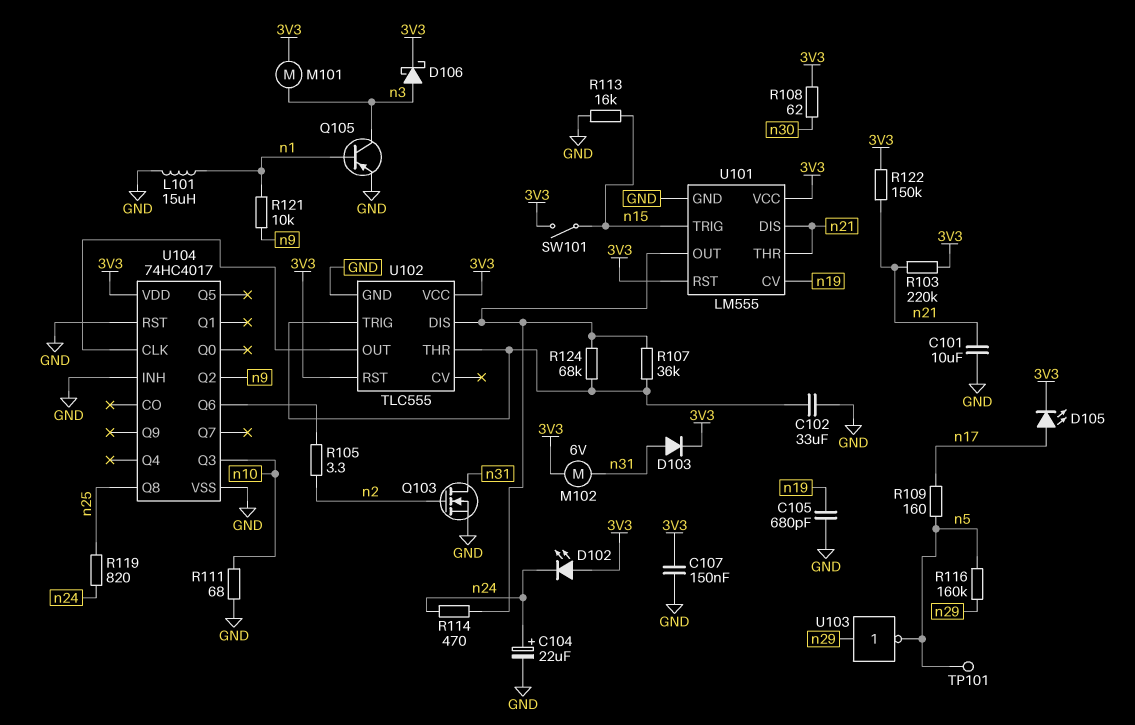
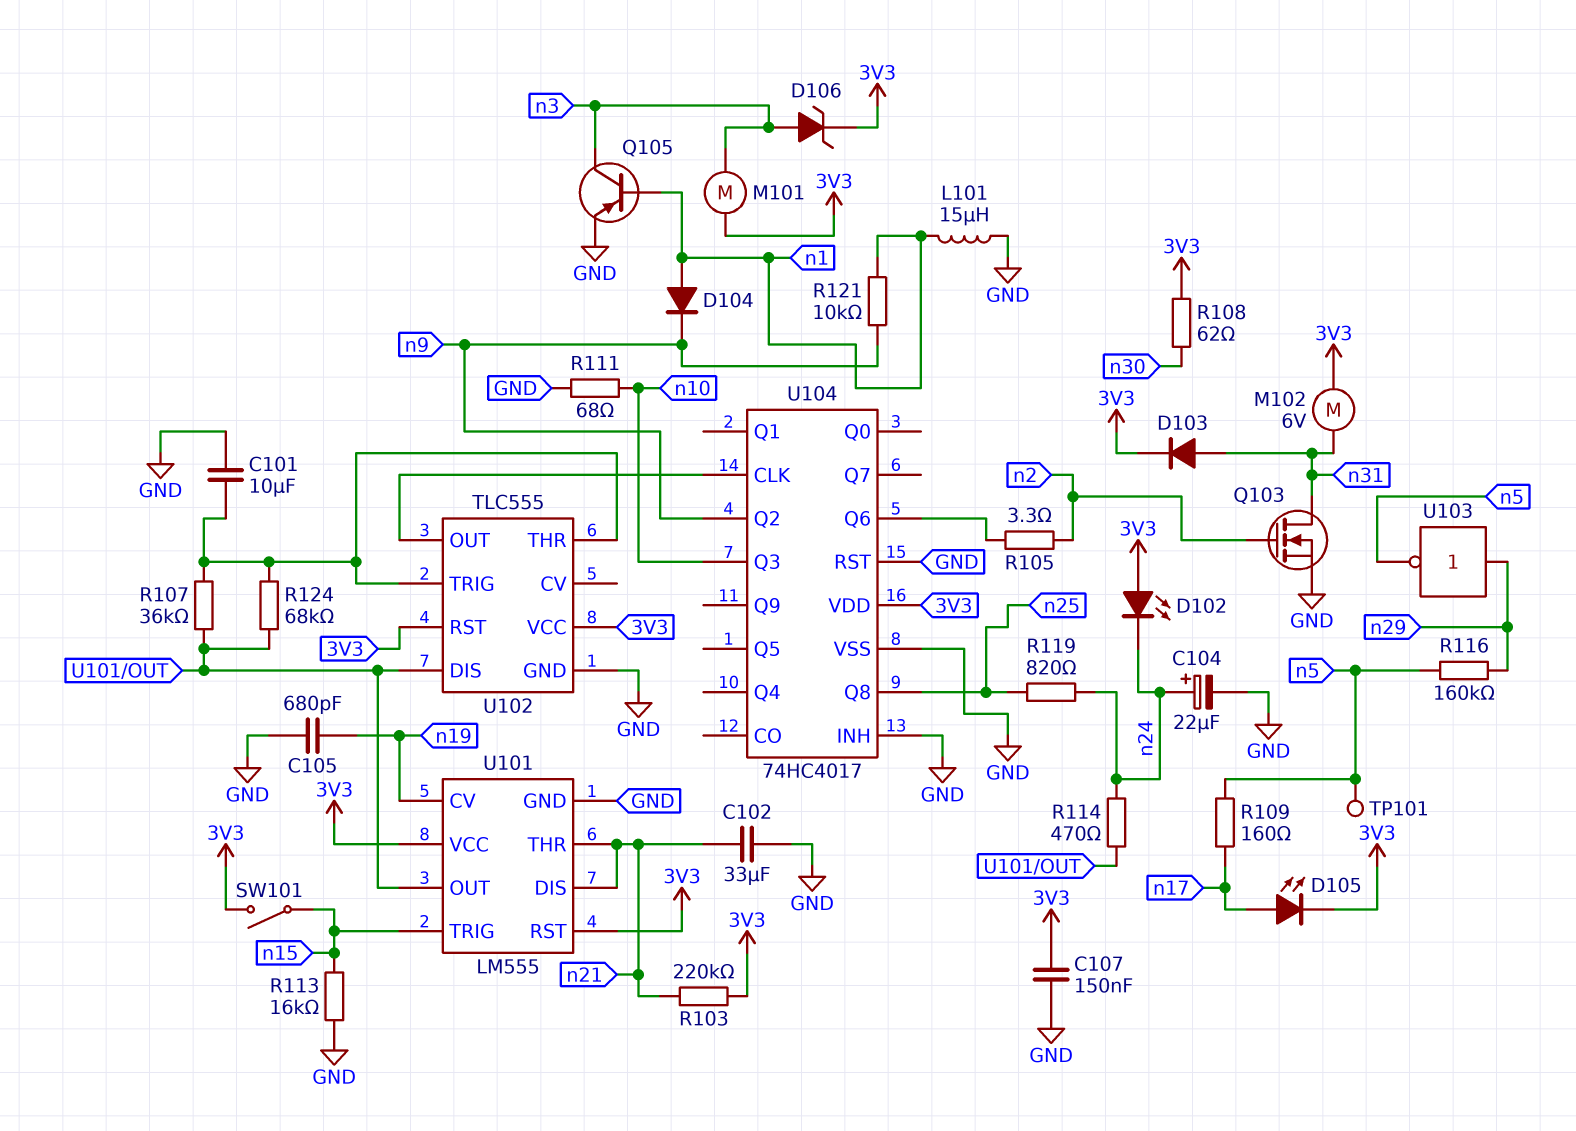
C101: 10uF (GND, n21) -> 10uF (GND, U102/THR)
C102: 33uF (GND, U102/THR) -> 33uF (GND, n21)
D104: none -> diode (A n1, K n9)
D106: schottky (A n3, K 3V3) -> zener (A n3, K 3V3)
R122: 150k (3V3, n21) -> none

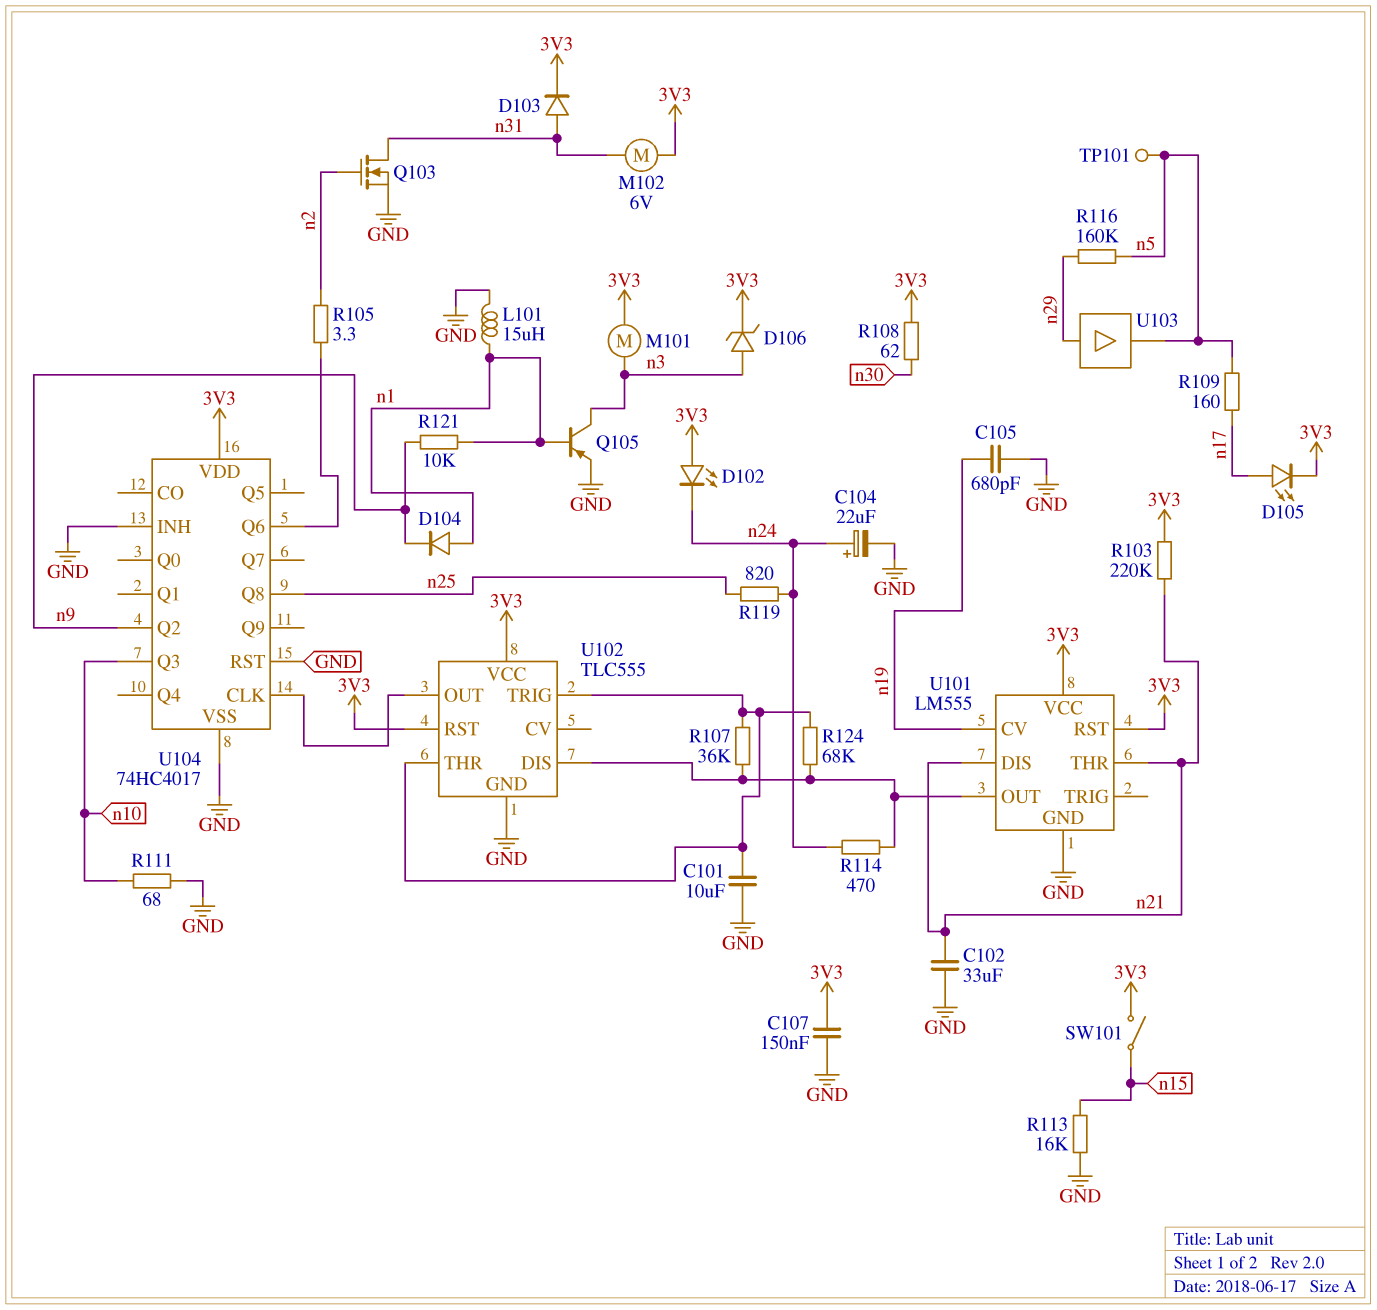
U101 pin TRIG: n15 -> none
U103: NOT (in n29, out n5) -> buffer (in n29, out n5)

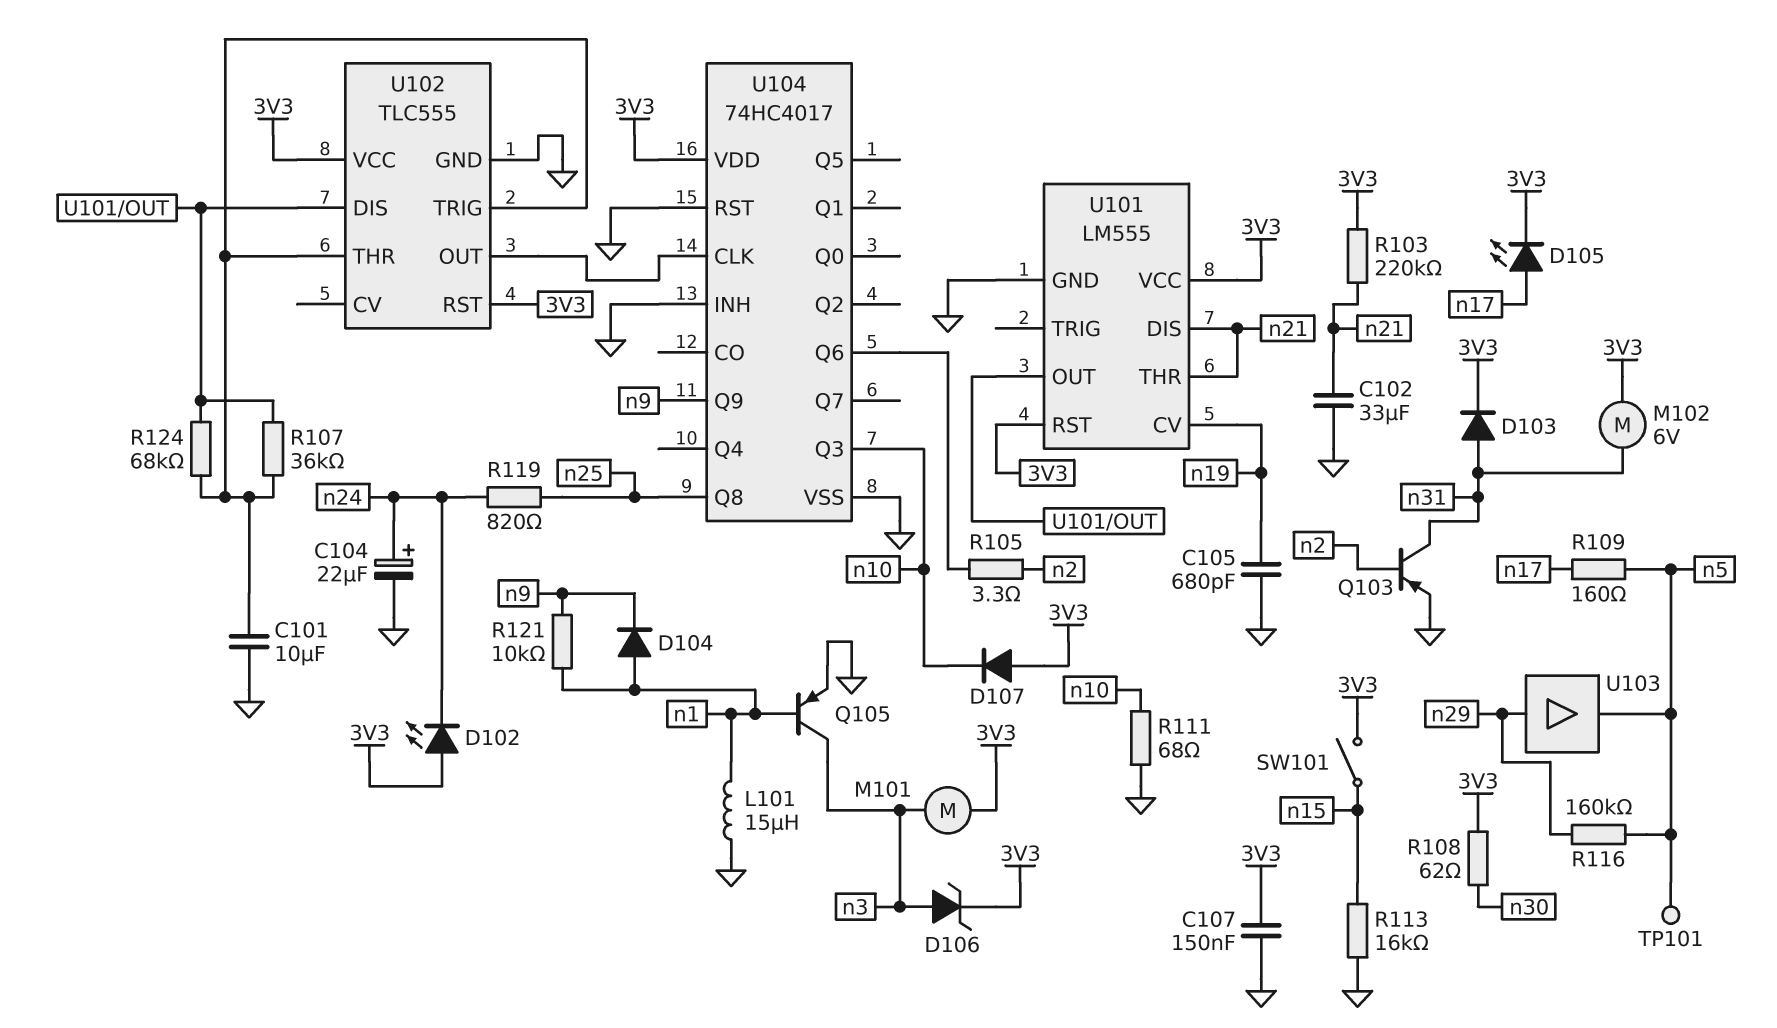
D107: none -> diode (A 3V3, K n10)
Q103: NMOS (G n2, D n31, S GND) -> PNP (B n2, C n31, E GND)
R114: 470 (U101/OUT, n24) -> none
U104 pin Q2: n9 -> none
U104 pin Q9: none -> n9

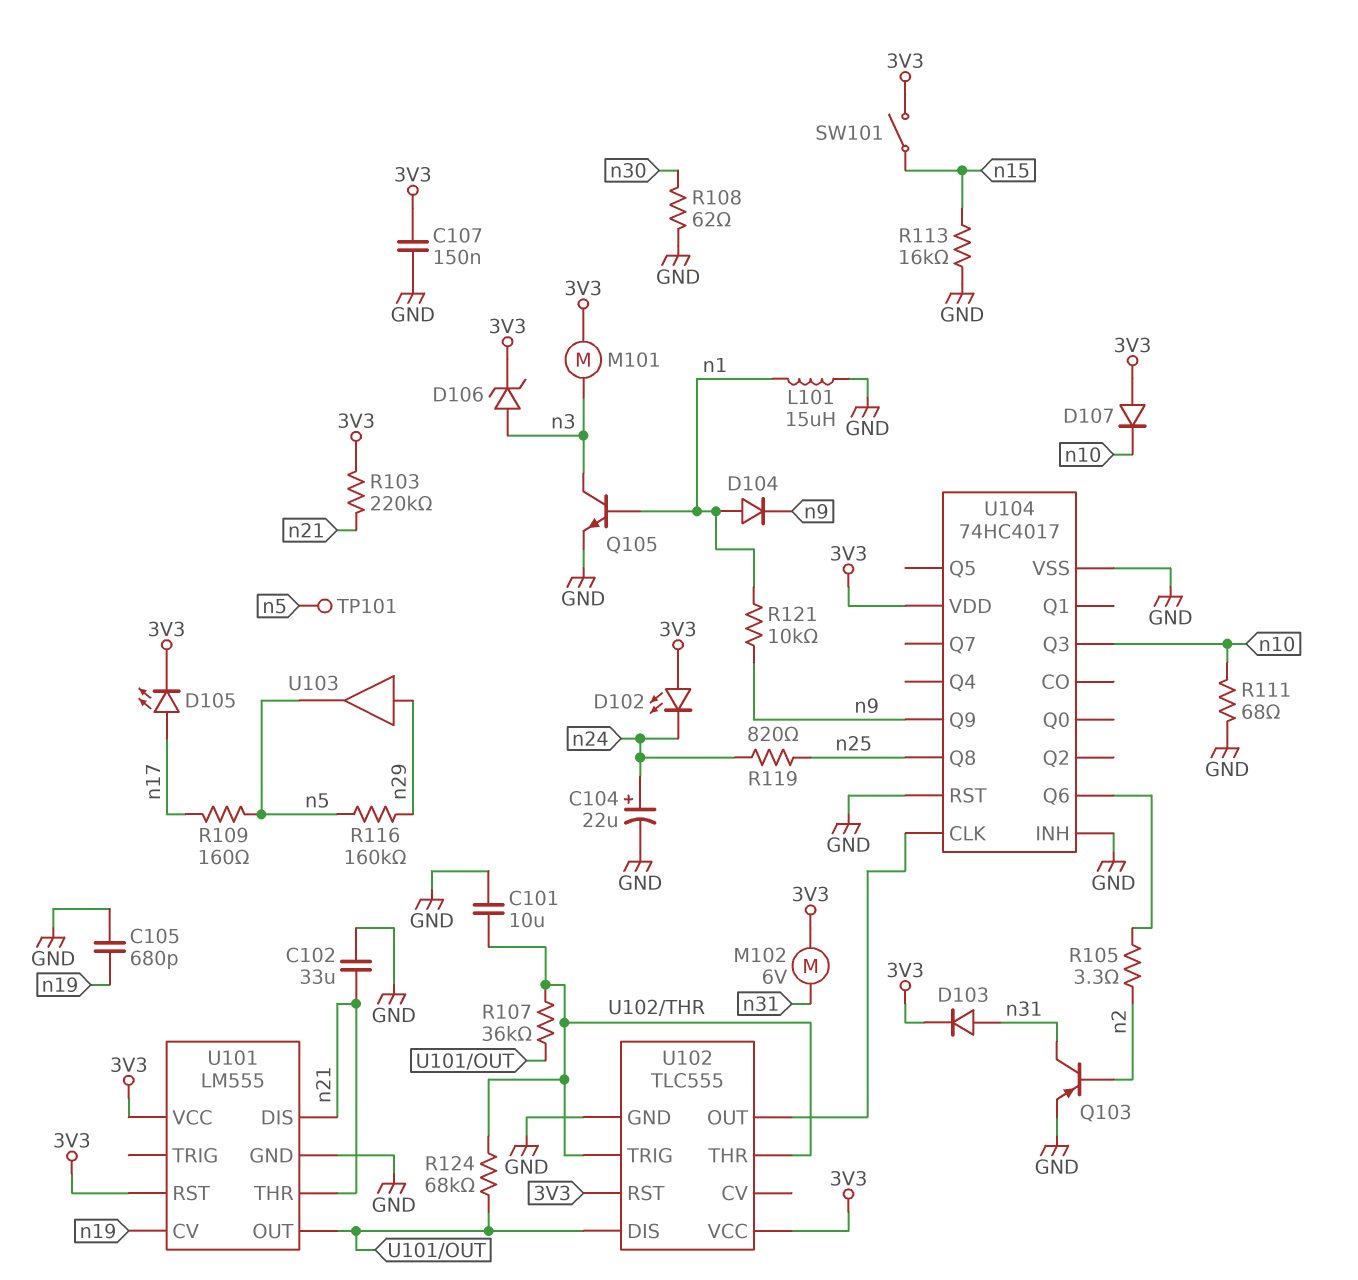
Q105: PNP (B n1, C n3, E GND) -> NPN (B n1, C n3, E GND)
R108: 62 (3V3, n30) -> 62 (GND, n30)

